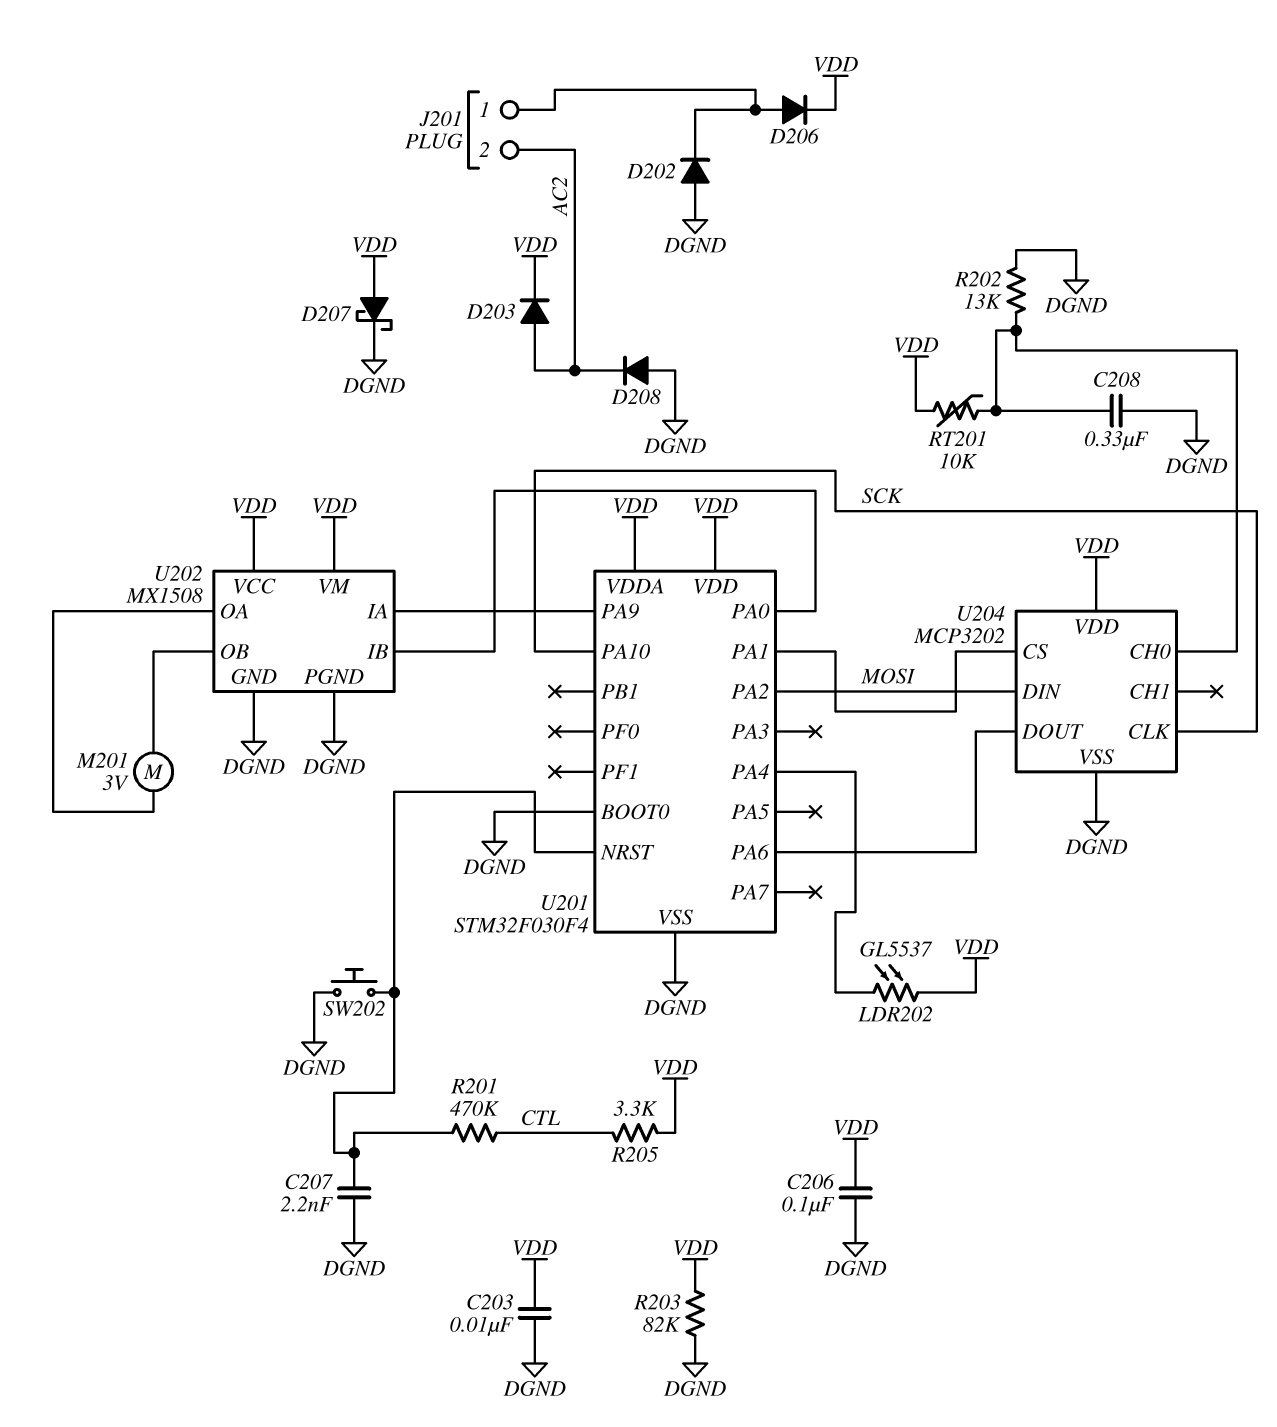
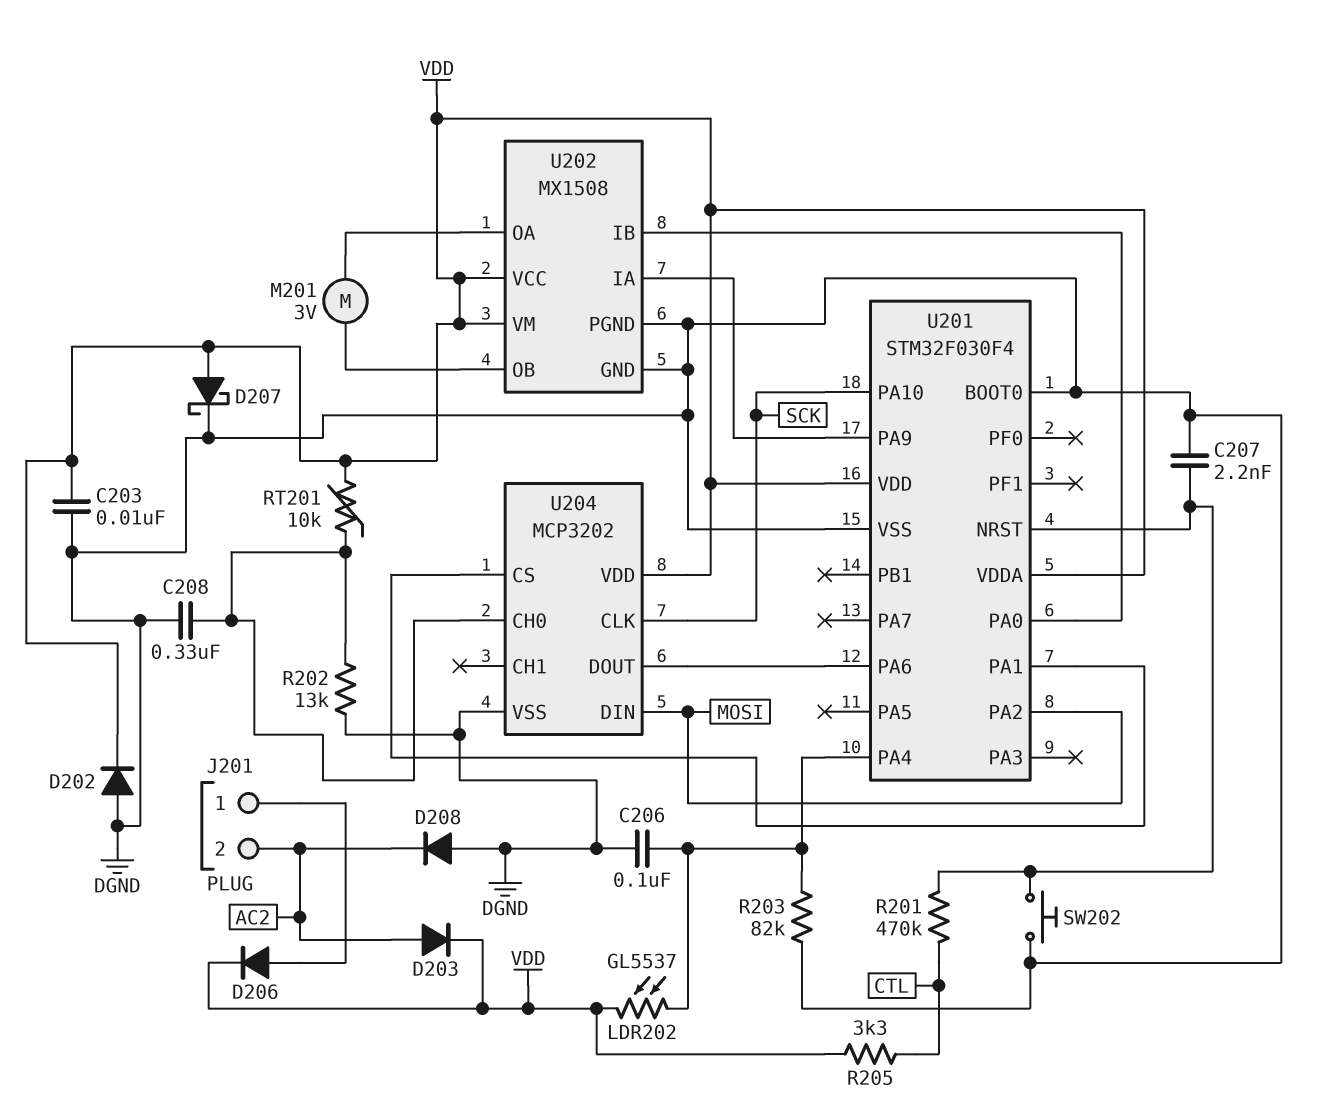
C206: 100nF (DGND, VDD) -> 100nF (DGND, U201/PA4)
D202: diode (A DGND, K J201/1) -> diode (A DGND, K VDD)
R203: 82k (DGND, VDD) -> 82k (DGND, U201/PA4)

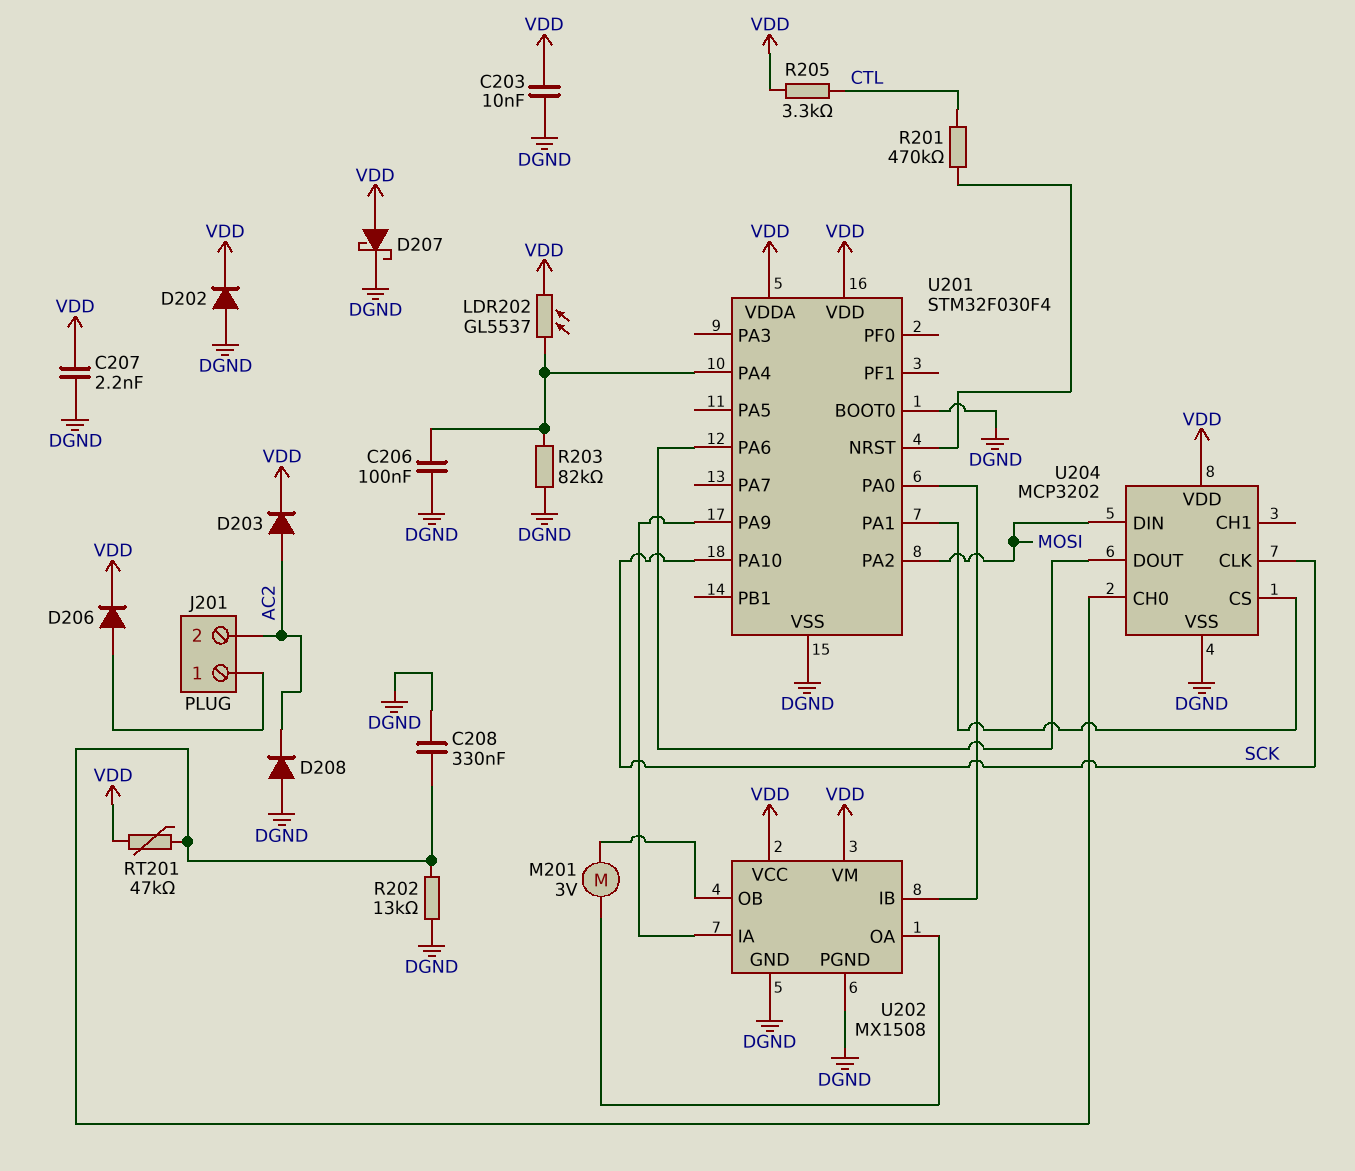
C207: 2.2nF (DGND, U201/NRST) -> 2.2nF (DGND, VDD)
RT201: 10k (U204/CH0, VDD) -> 47k (U204/CH0, VDD)
SW202: button (DGND, U201/NRST) -> none

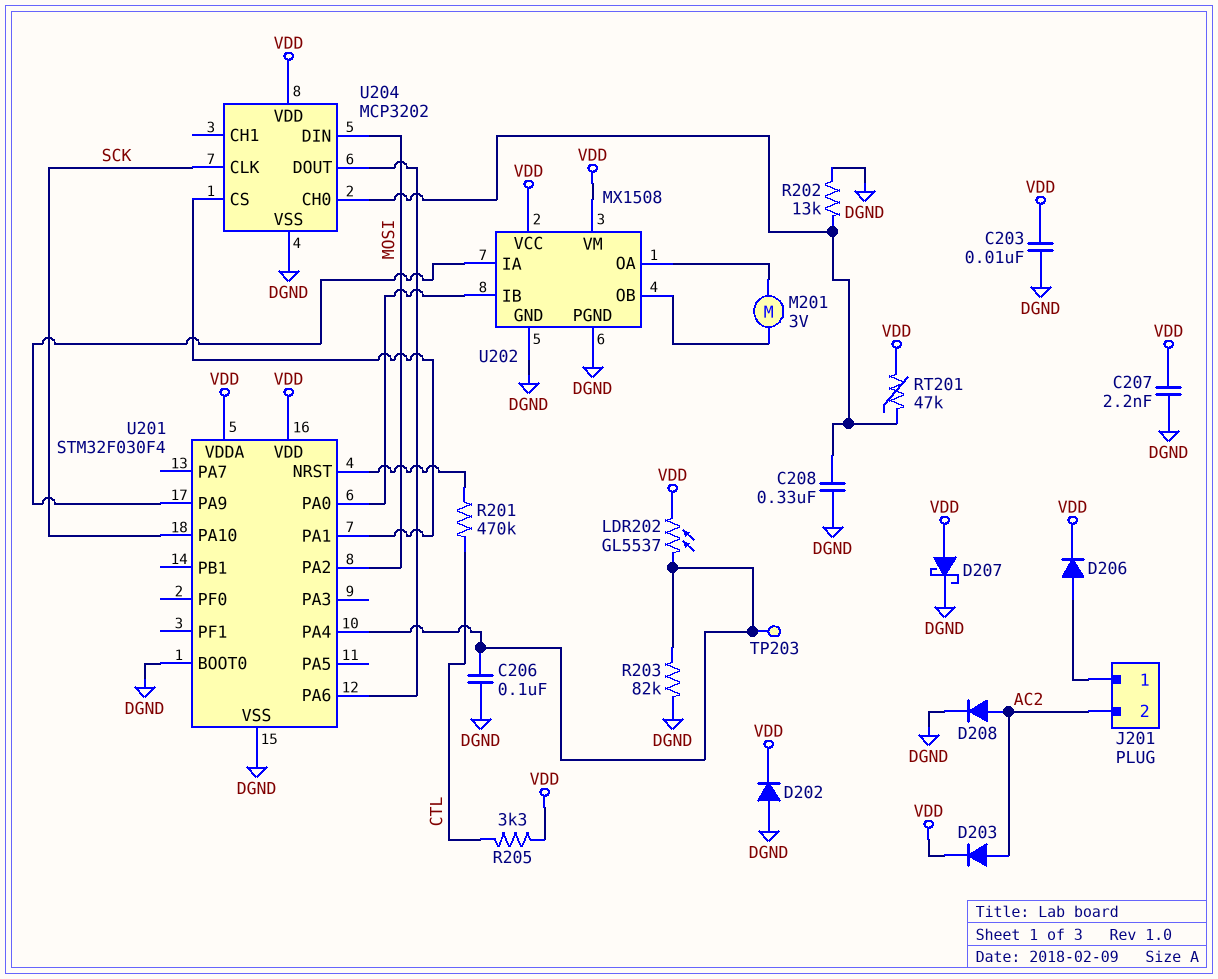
D208: diode (A DGND, K AC2) -> diode (A AC2, K DGND)
TP203: none -> test point (U201/PA4)

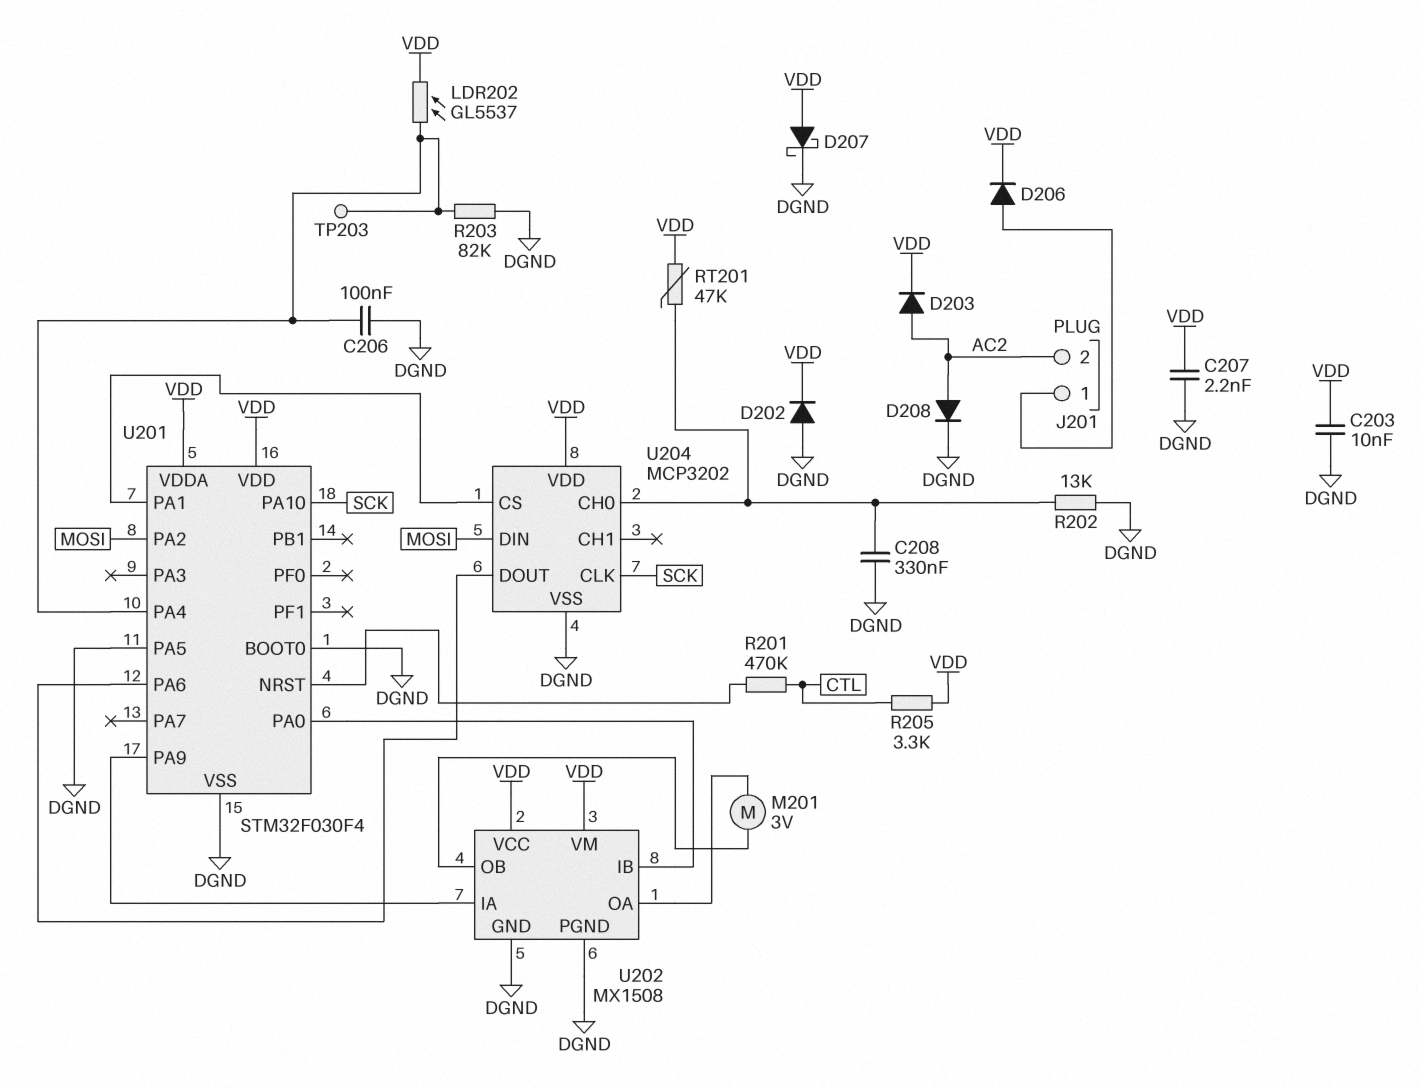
U201 pin PA5: none -> DGND

